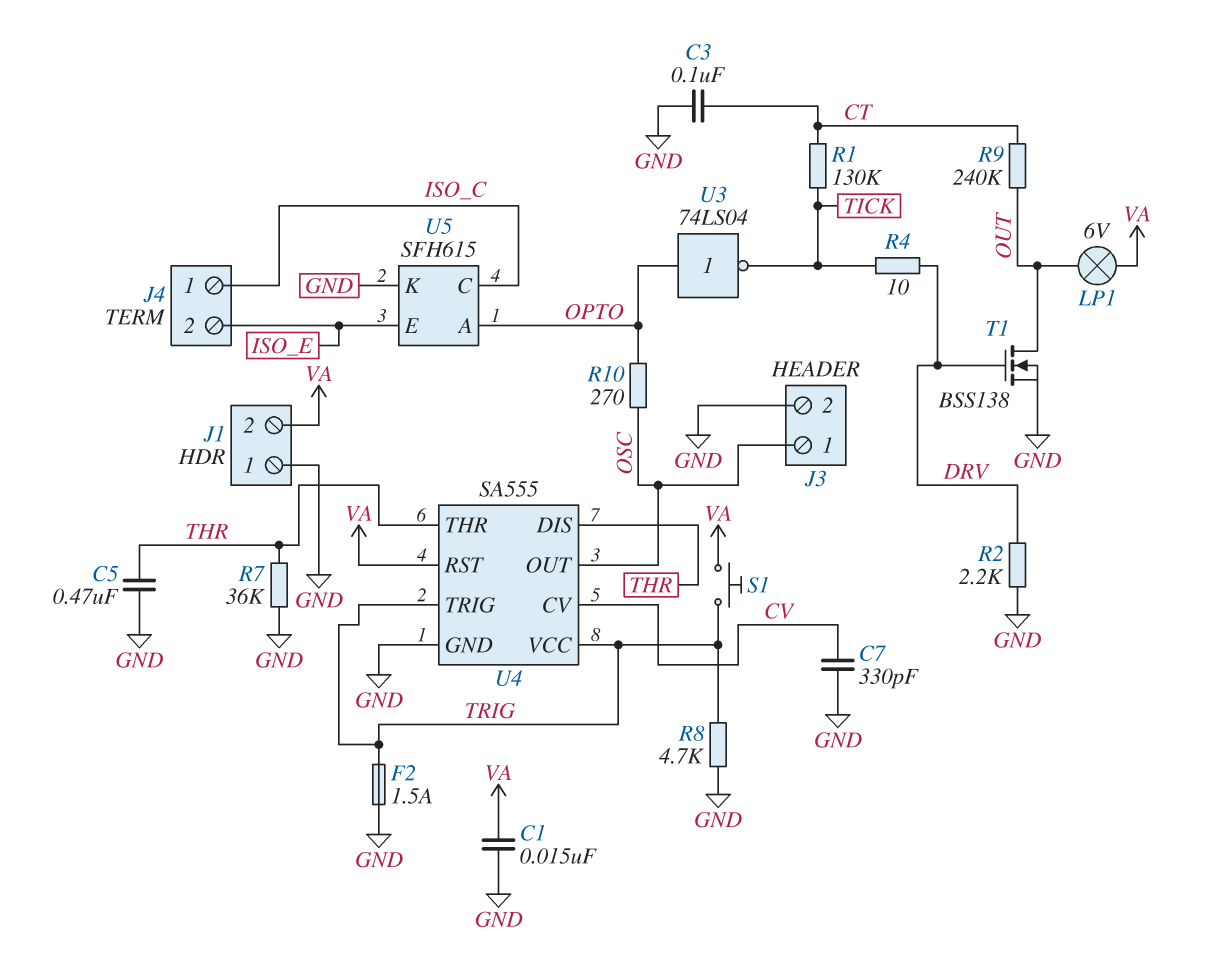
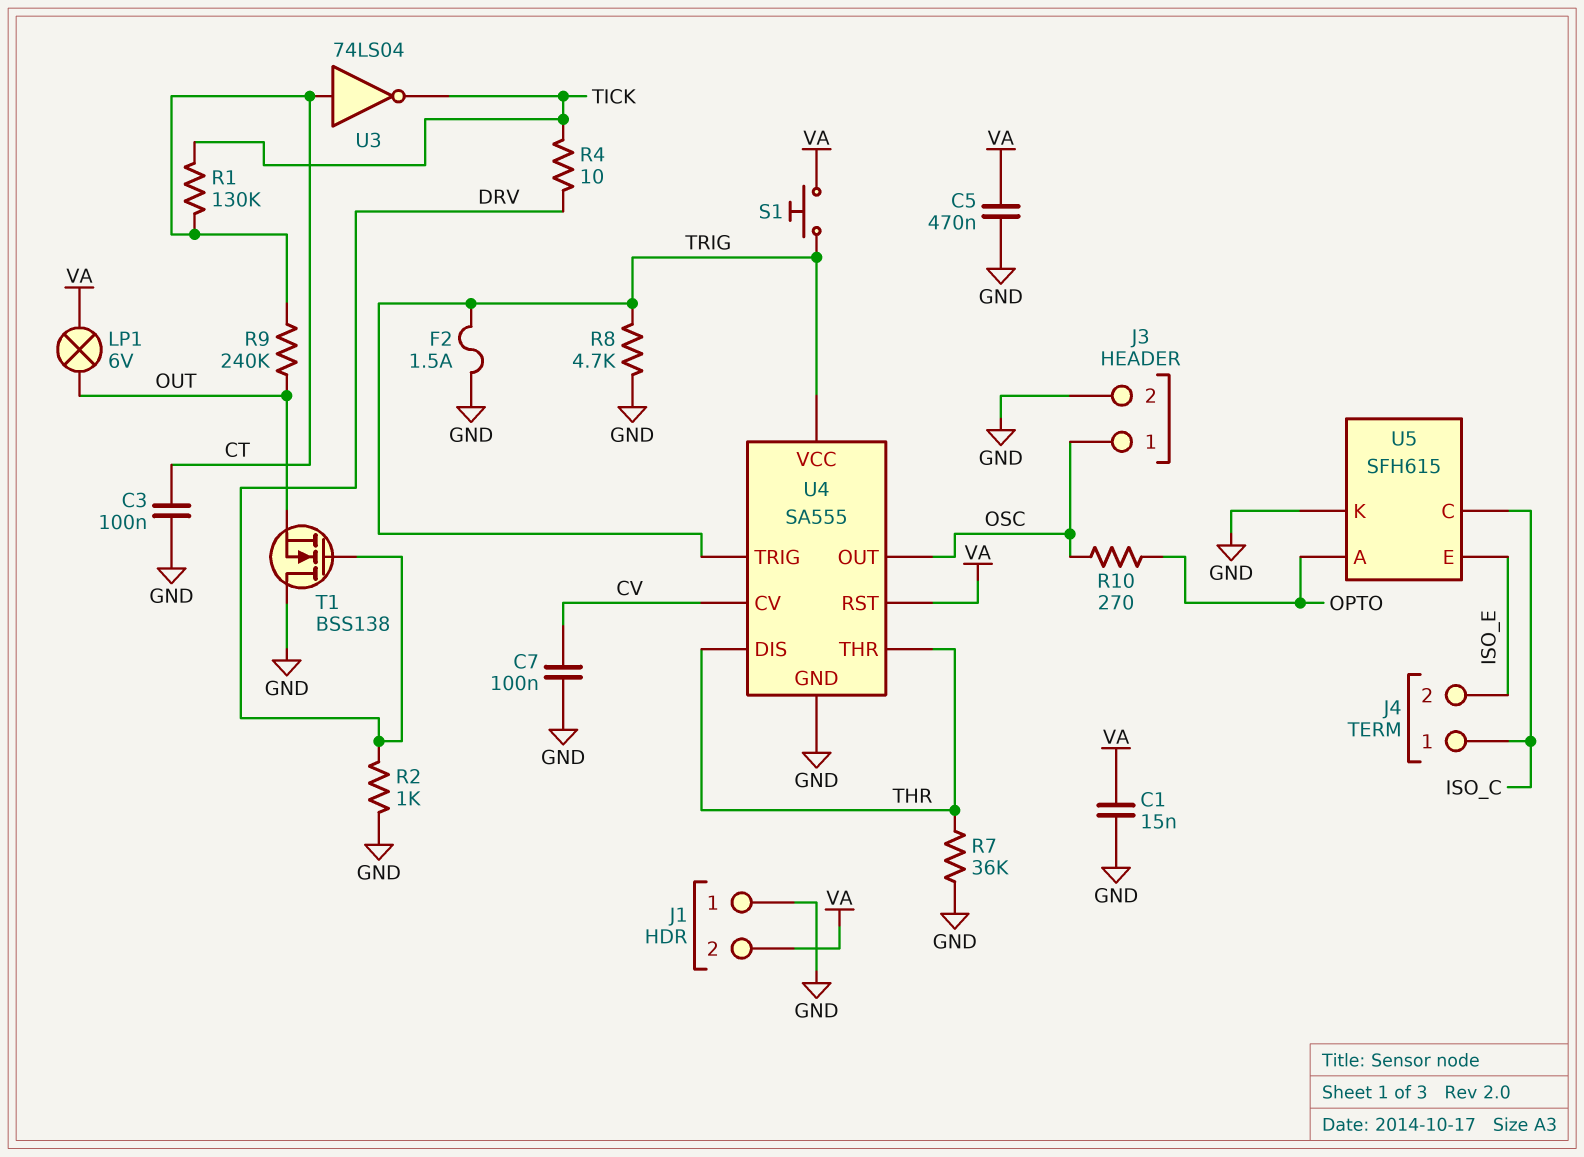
C5: 470nF (GND, THR) -> 470nF (GND, VA)
C7: 330pF (CV, GND) -> 100nF (CV, GND)
R2: 2.2k (DRV, GND) -> 1k (DRV, GND)
T1: NMOS BSS138 (G DRV, D OUT, S GND) -> NMOS BSS138 (G DRV, D GND, S OUT)
U3: NOT 74LS04 (in OPTO, out TICK) -> NOT 74LS04 (in CT, out TICK)

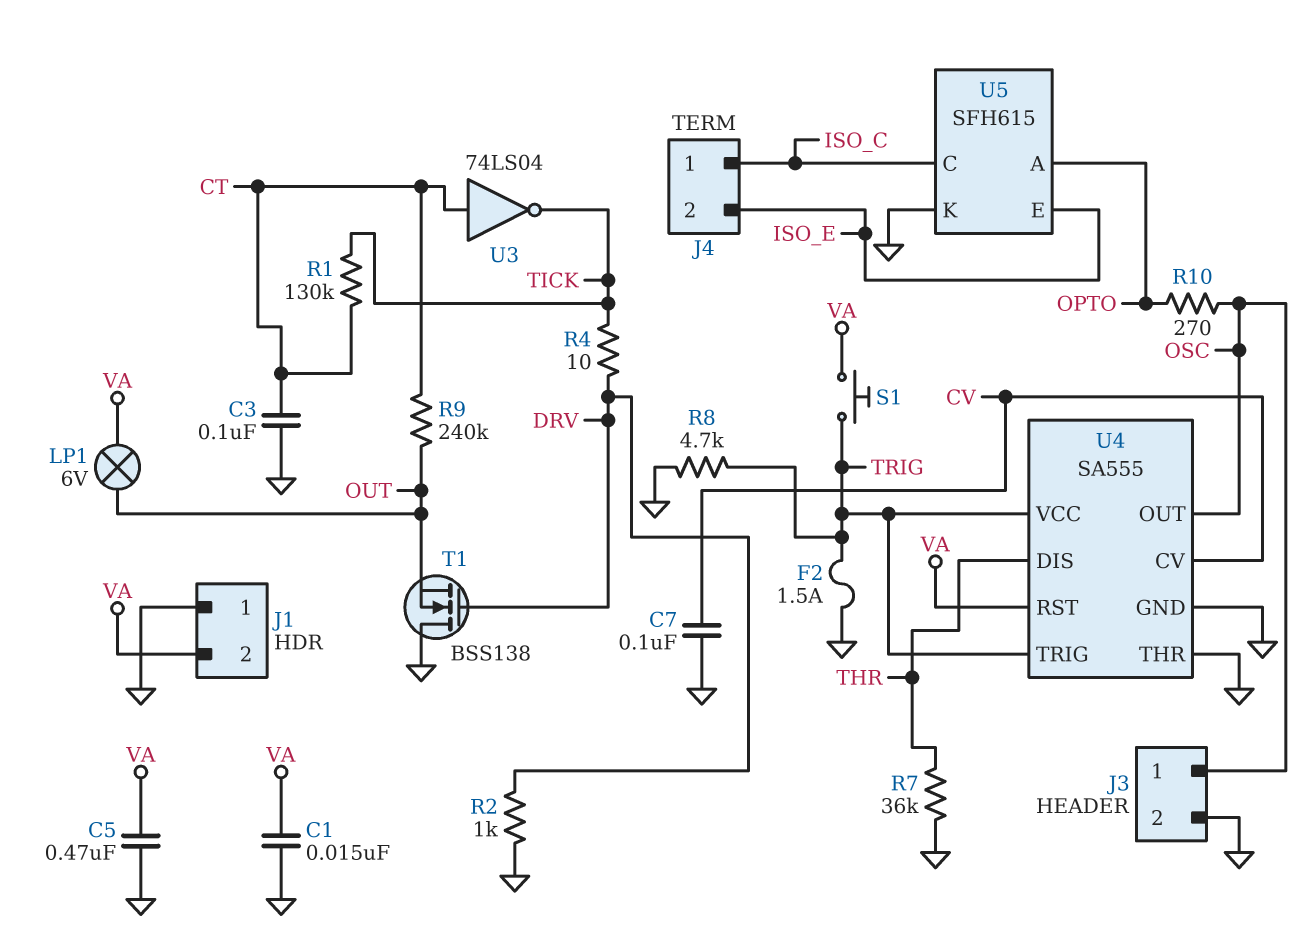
U4 pin THR: THR -> GND

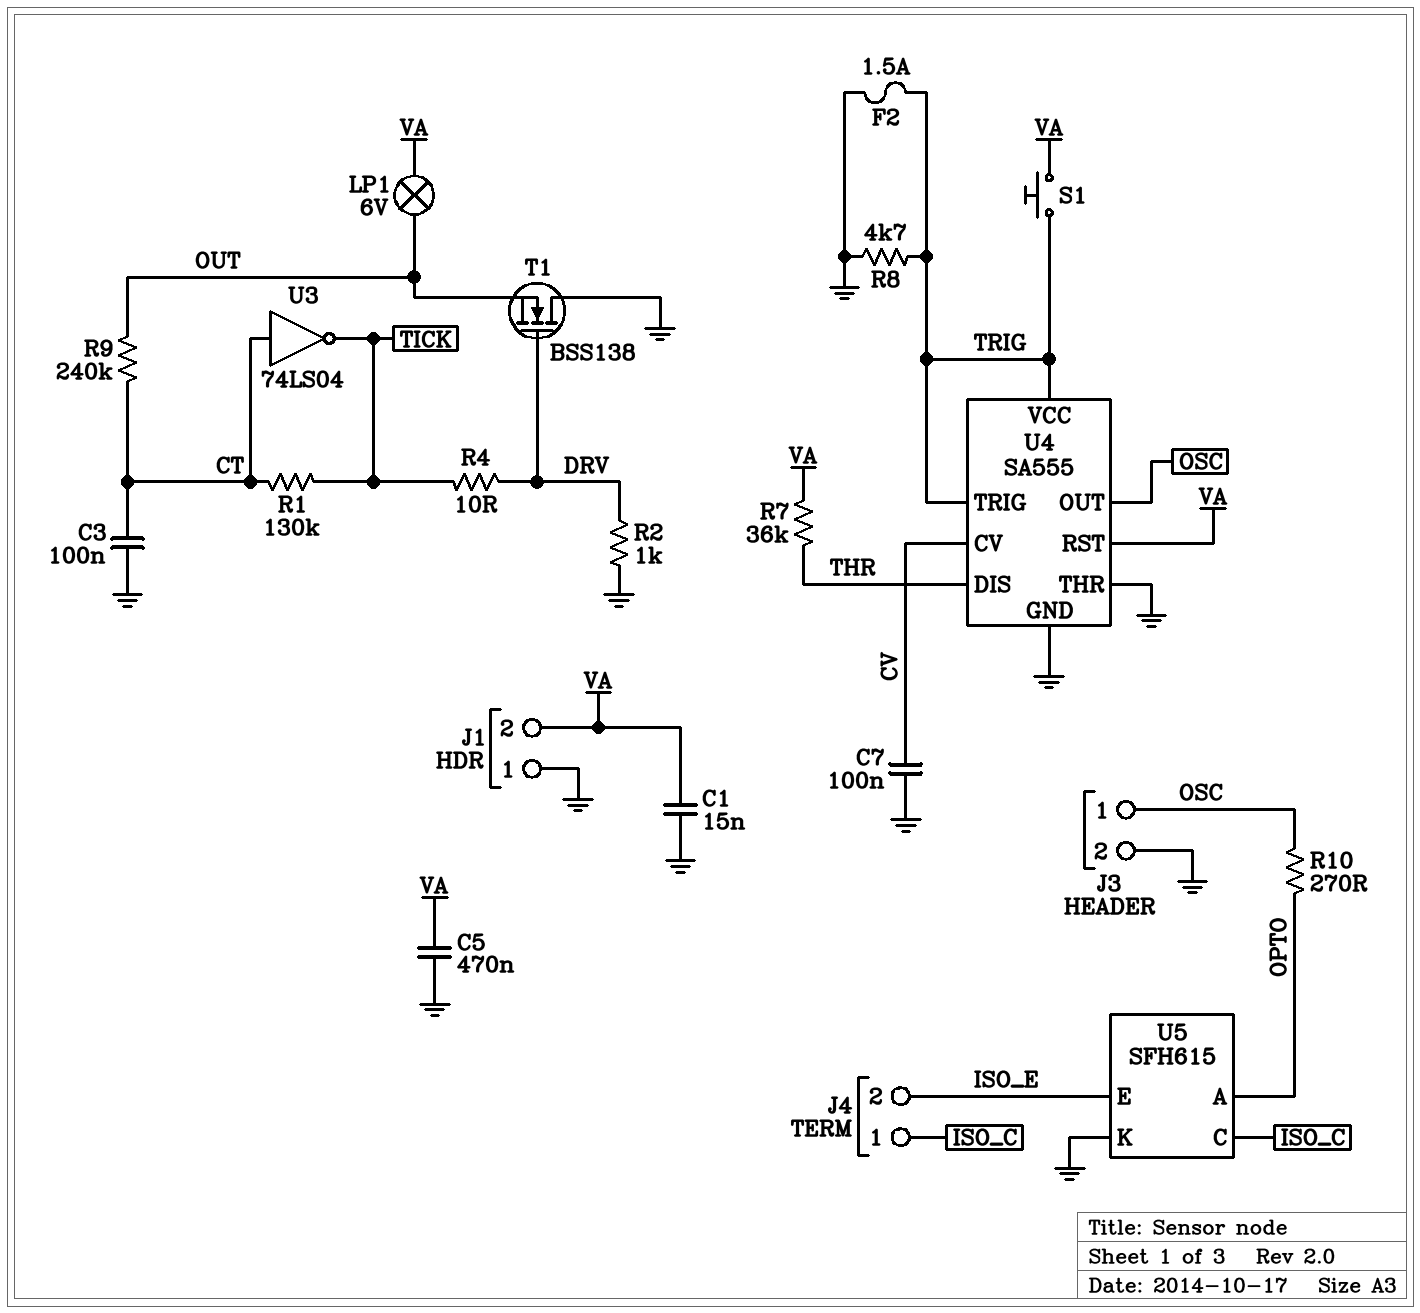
R7: 36k (GND, THR) -> 36k (THR, VA)

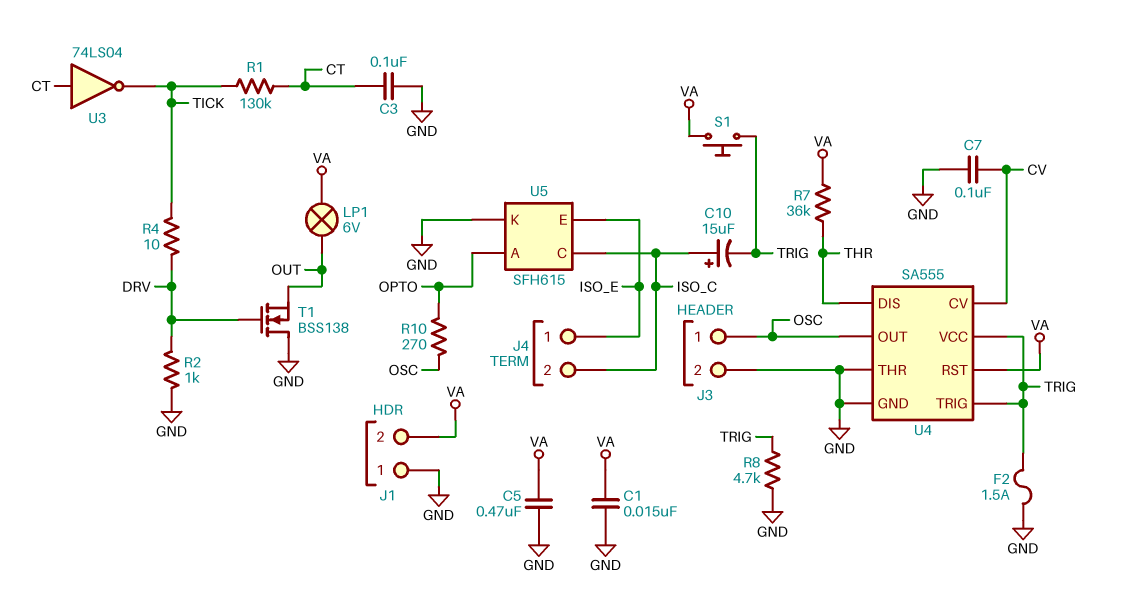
C10: none -> 15uF (plus ISO_C, minus TRIG)
J4 pin 1: ISO_C -> ISO_E
J4 pin 2: ISO_E -> ISO_C
R9: 240k (CT, OUT) -> none

